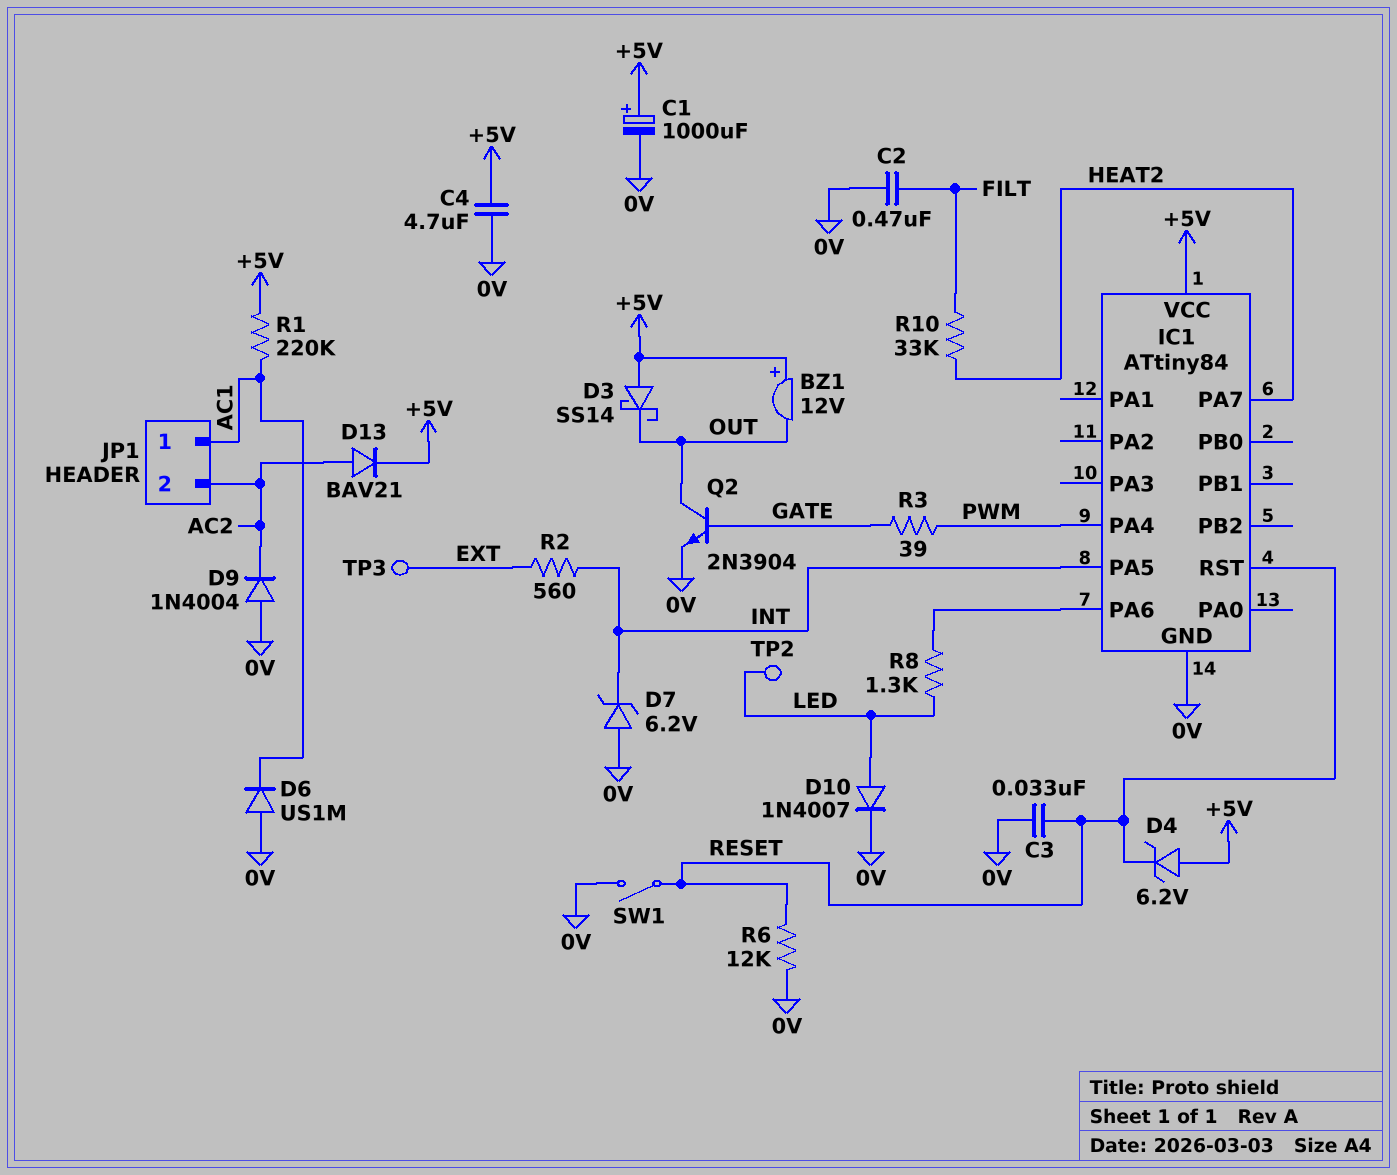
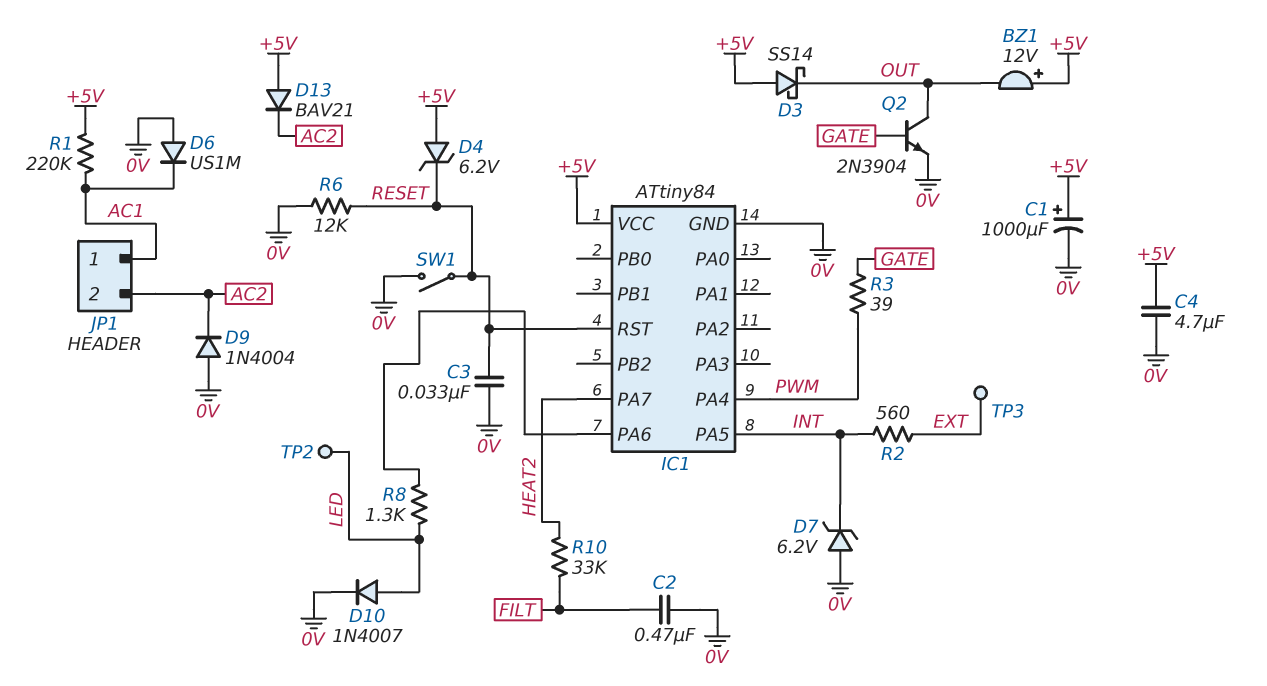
D13: diode BAV21 (A AC2, K +5V) -> diode BAV21 (A +5V, K AC2)

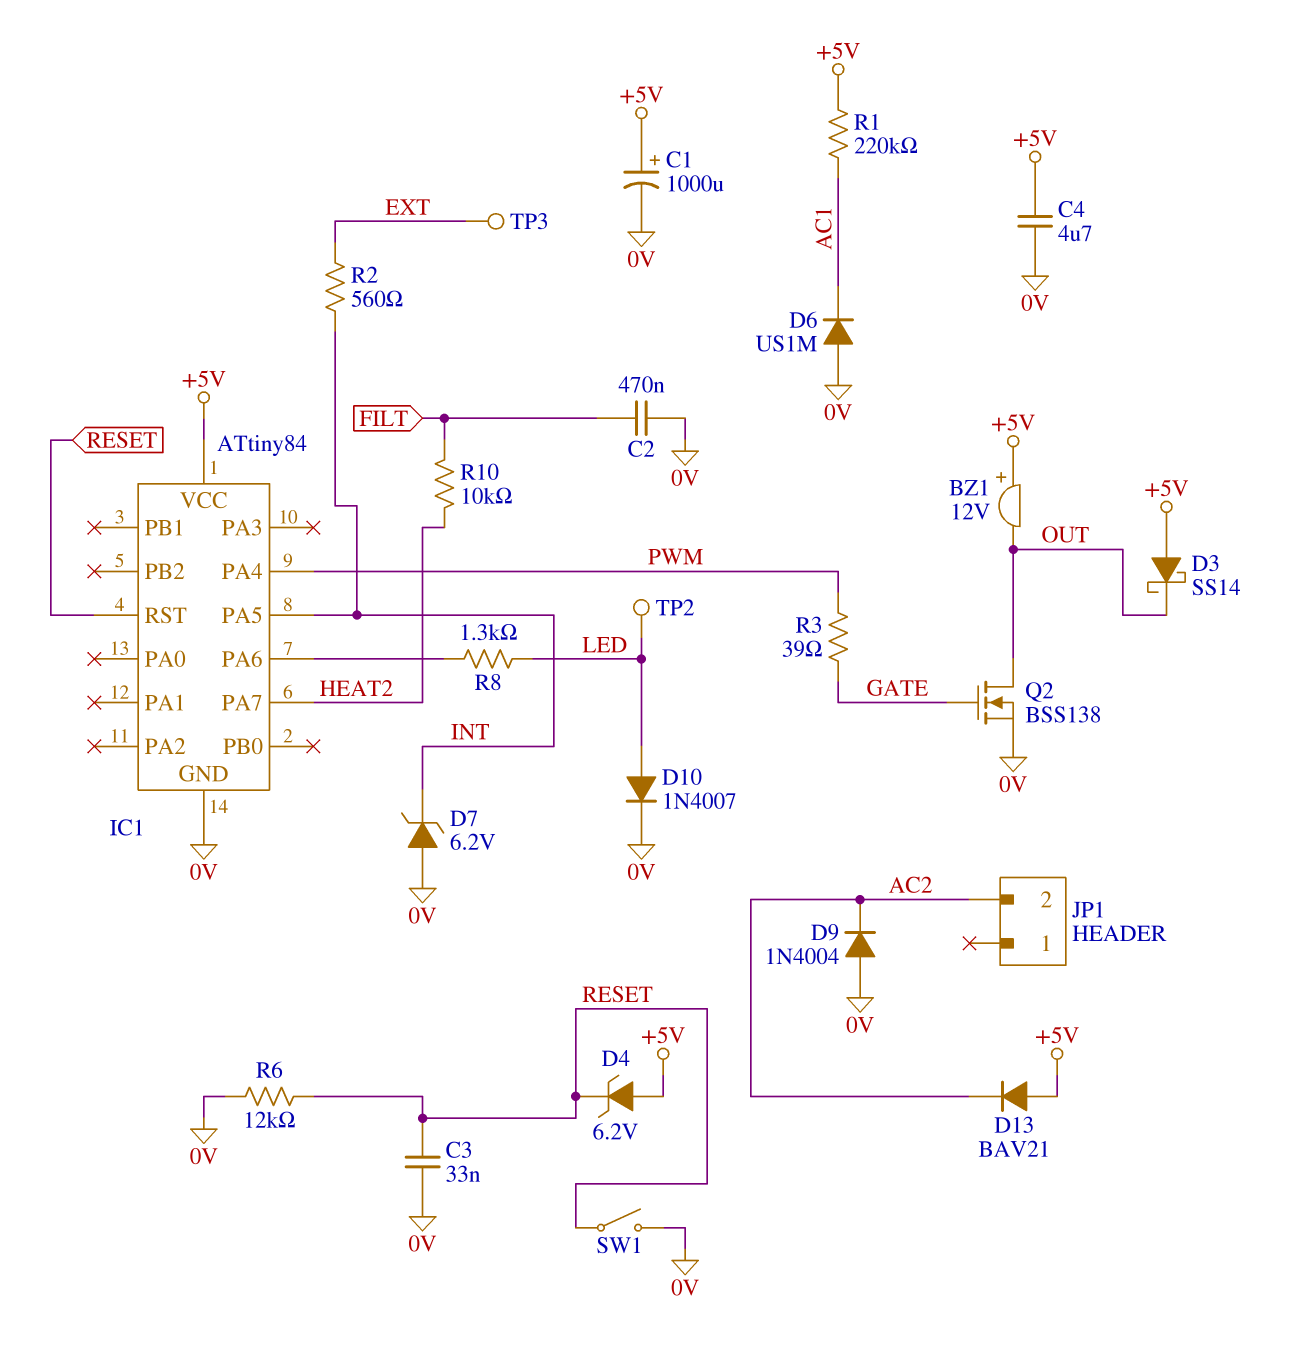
JP1 pin 1: AC1 -> none
Q2: NPN 2N3904 (B GATE, C OUT, E 0V) -> NMOS BSS138 (G GATE, D OUT, S 0V)
R10: 33k (FILT, HEAT2) -> 10k (FILT, HEAT2)

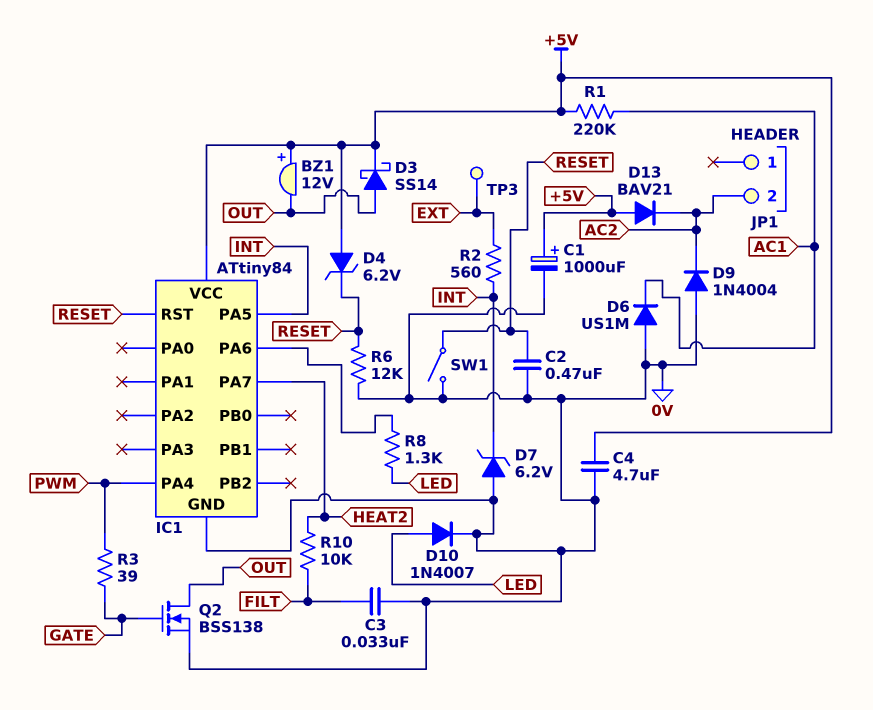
C2: 470nF (0V, FILT) -> 470nF (0V, RESET)
C3: 33nF (0V, RESET) -> 33nF (0V, FILT)
D3: schottky SS14 (A +5V, K OUT) -> schottky SS14 (A OUT, K +5V)
TP2: test point (LED) -> none

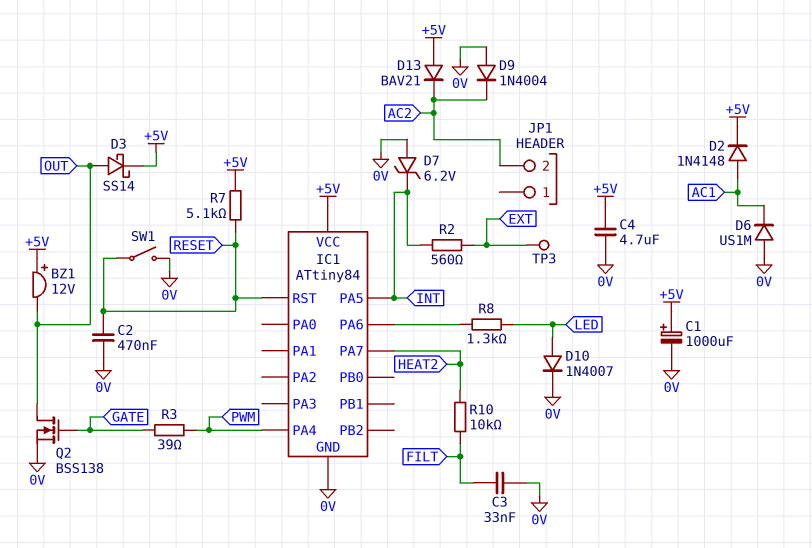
D2: none -> diode 1N4148 (A AC1, K +5V)
D4: zener 6.2V (A +5V, K RESET) -> none
R1: 220k (+5V, AC1) -> none
R6: 12k (0V, RESET) -> none
R7: none -> 5.1k (+5V, RESET)

